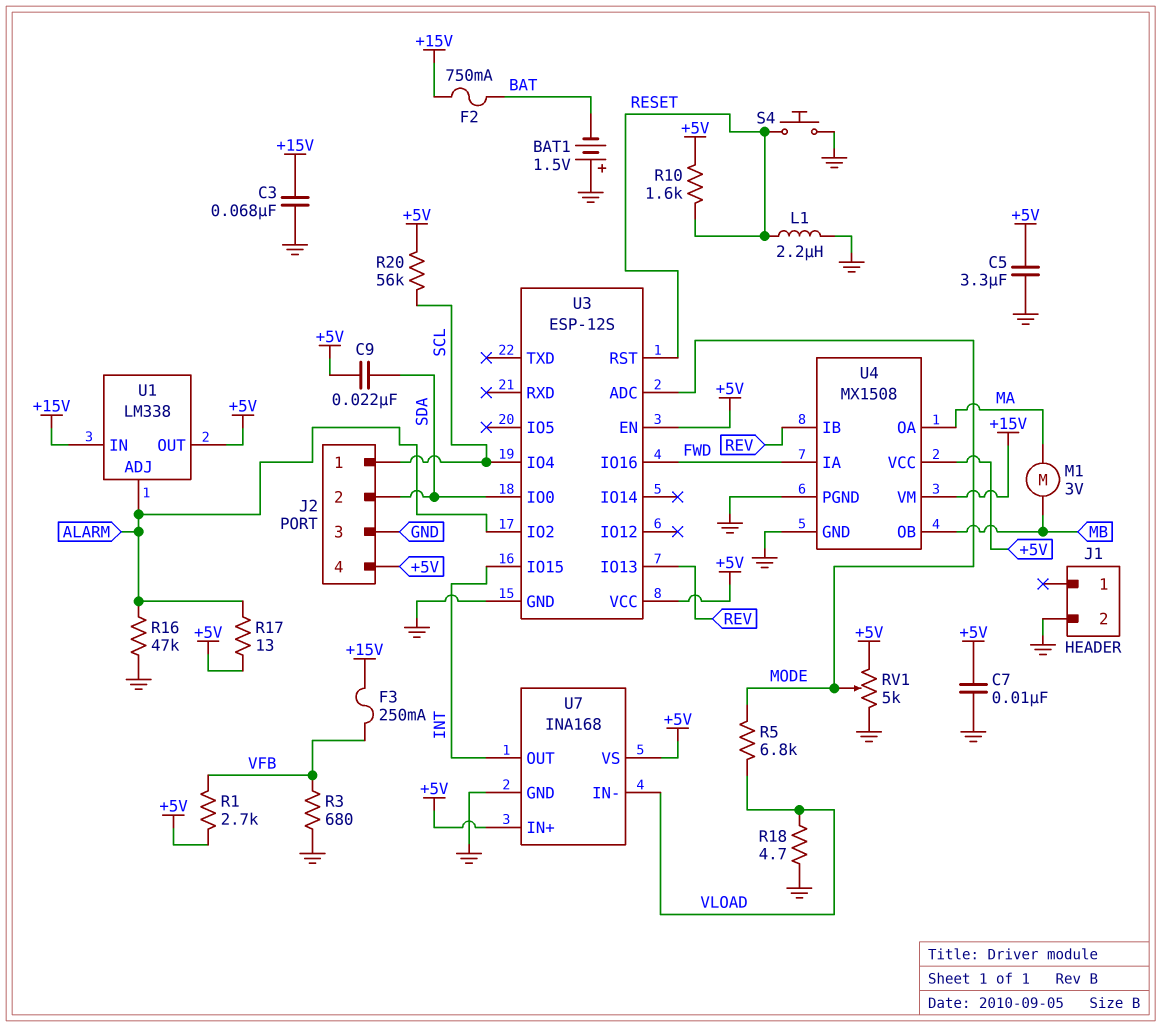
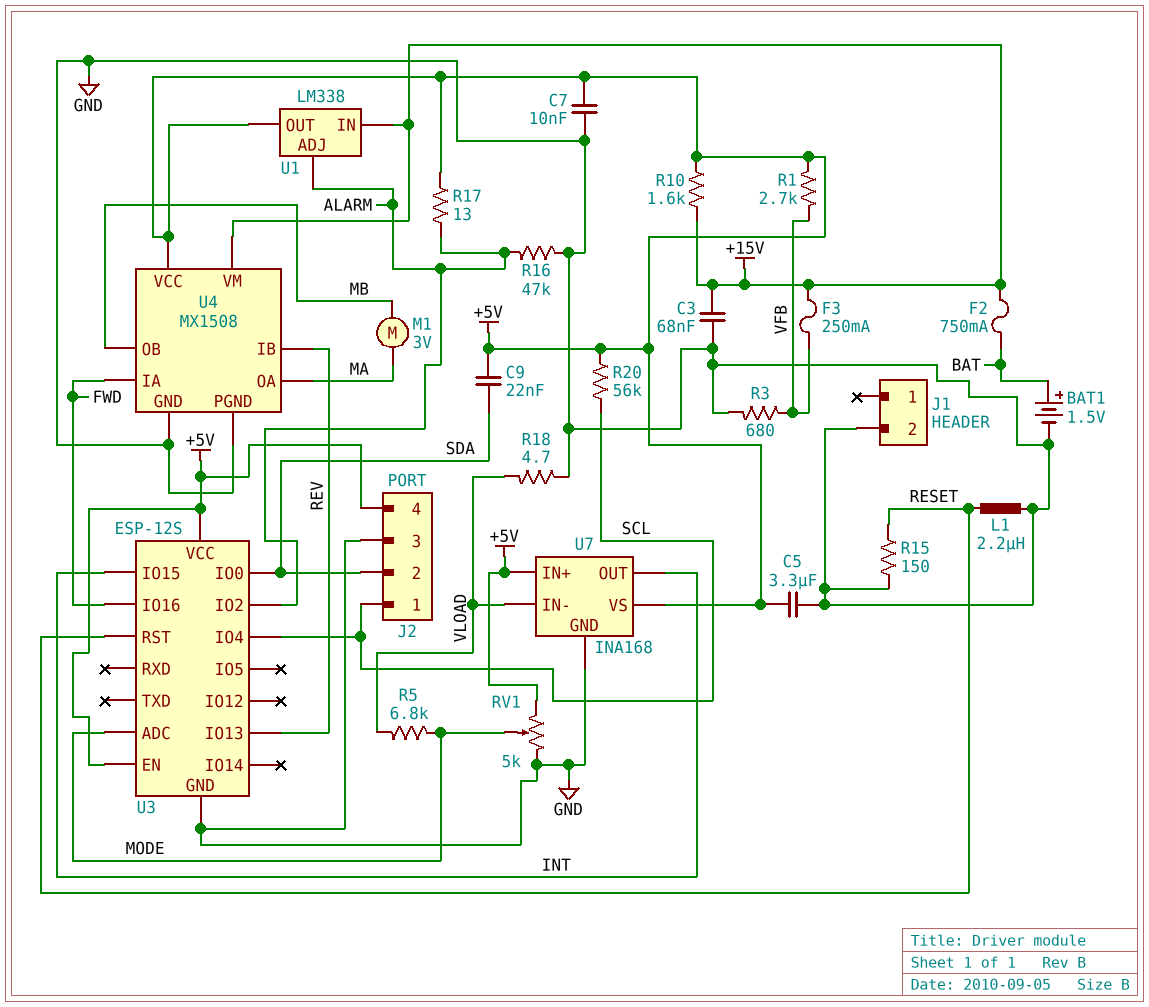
BAT1: 1.5V (plus GND, minus BAT) -> 1.5V (plus BAT, minus GND)
R10: 1.6k (+5V, RESET) -> 1.6k (+5V, +15V)
R15: none -> 150 (GND, RESET)
S4: button (GND, RESET) -> none

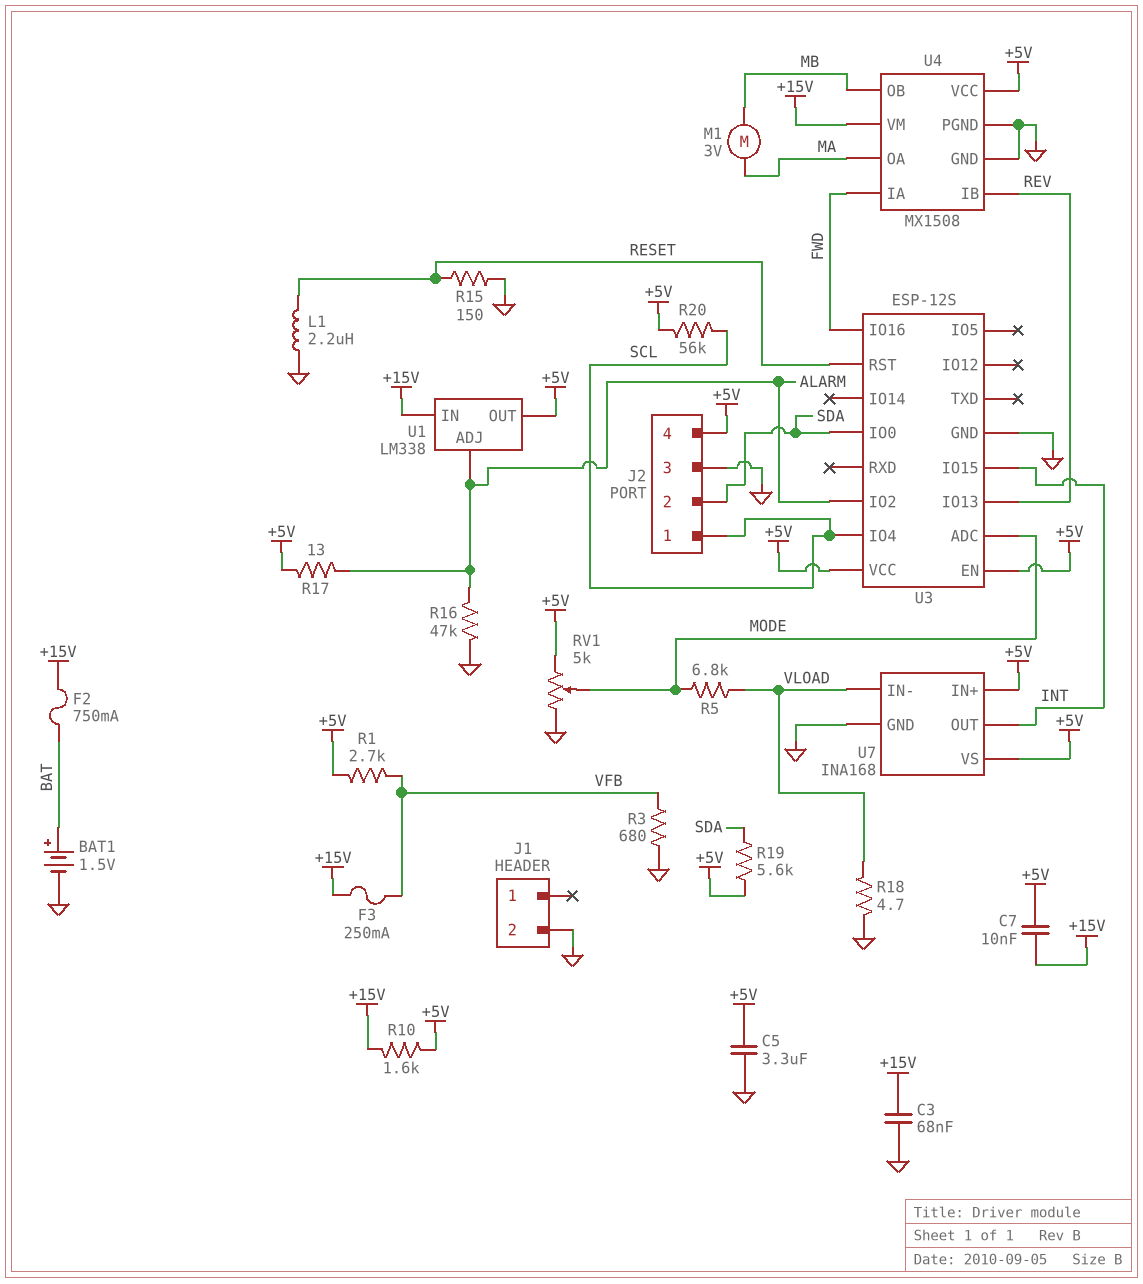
C7: 10nF (+5V, GND) -> 10nF (+5V, +15V)
C9: 22nF (+5V, SDA) -> none
R19: none -> 5.6k (+5V, SDA)

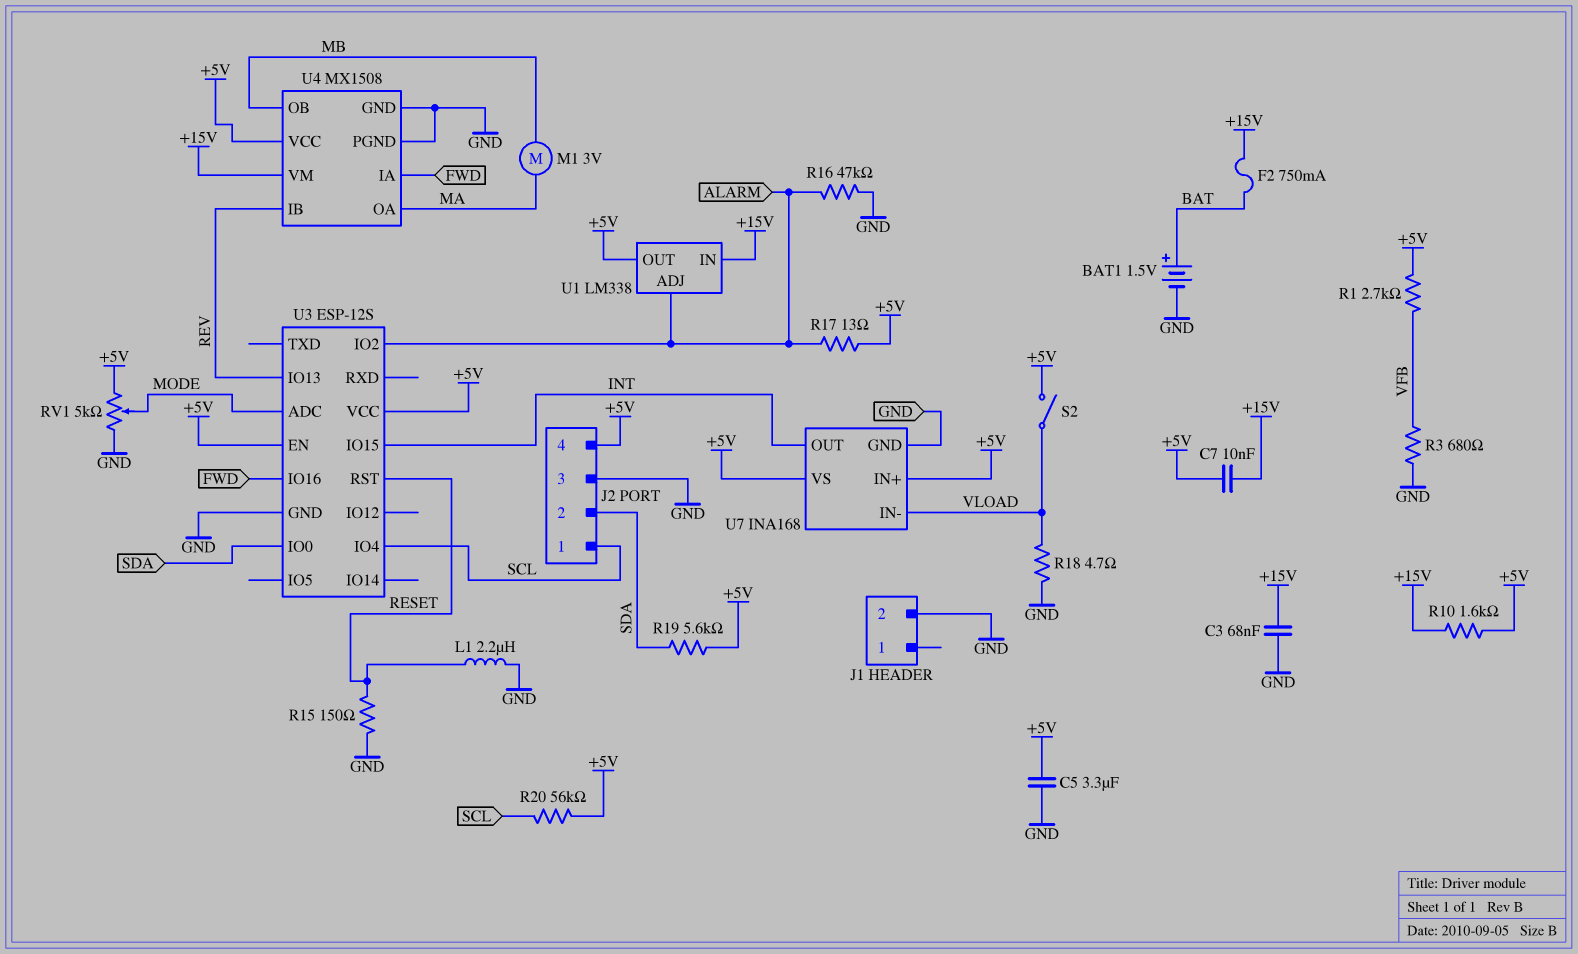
F3: 250mA (+15V, VFB) -> none
R5: 6.8k (MODE, VLOAD) -> none
S2: none -> switch (+5V, VLOAD)

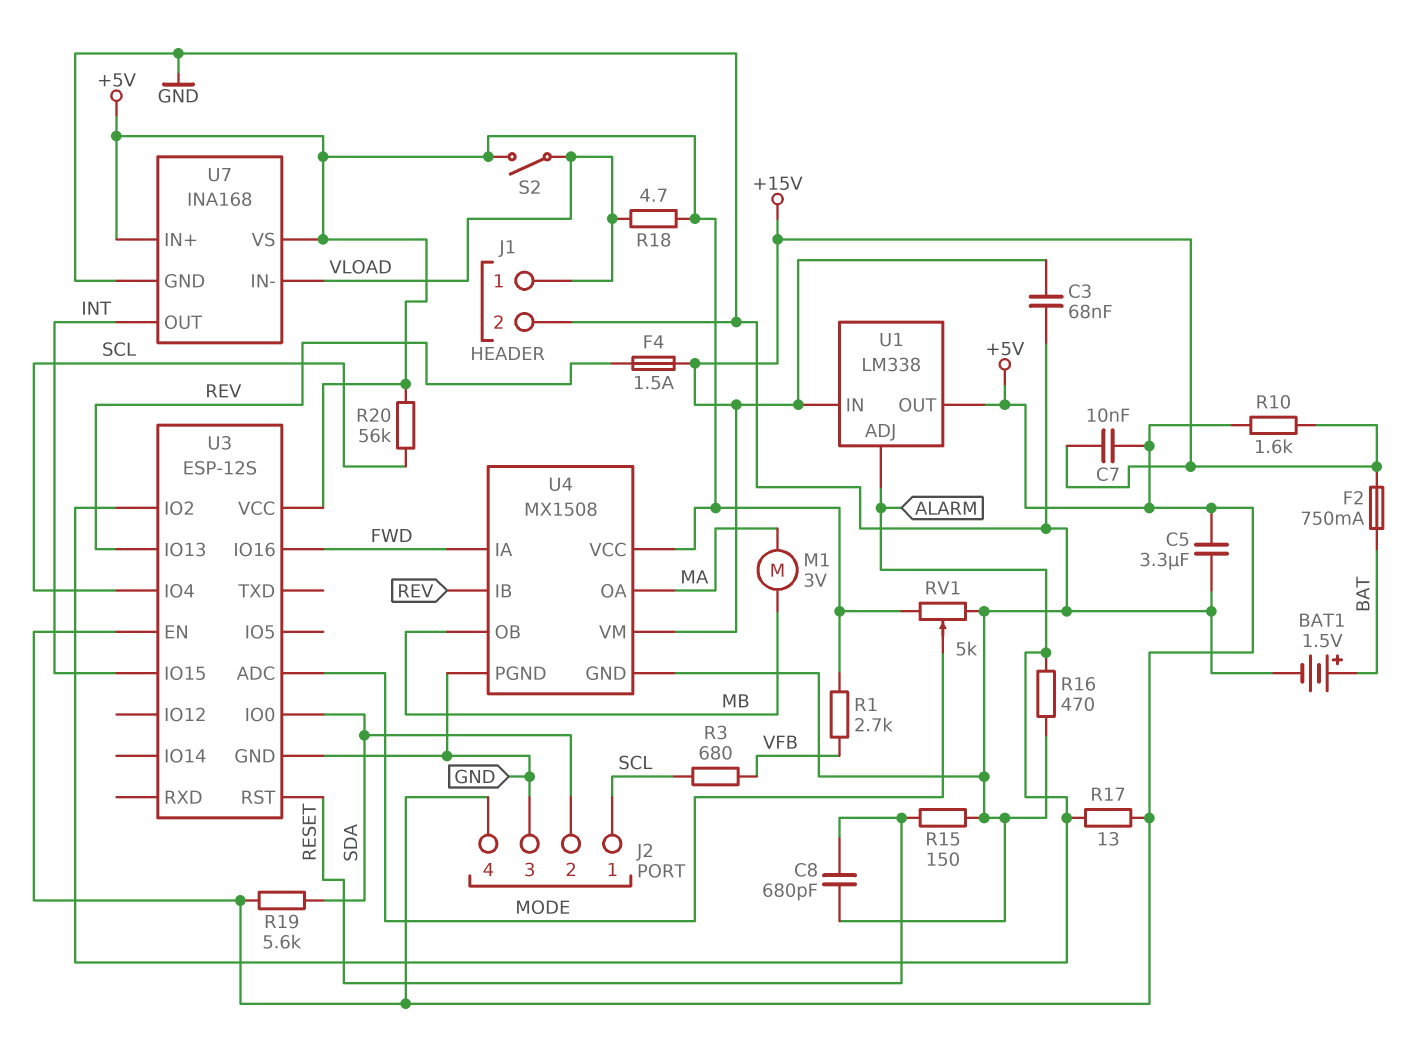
C8: none -> 680pF (GND, RESET)
F4: none -> 1.5A (+15V, REV)
J1 pin 1: none -> VLOAD
L1: 2.2uH (GND, RESET) -> none
R3: 680 (GND, VFB) -> 680 (SCL, VFB)
R16: 47k (ALARM, GND) -> 470 (ALARM, GND)
R18: 4.7 (GND, VLOAD) -> 4.7 (+5V, VLOAD)

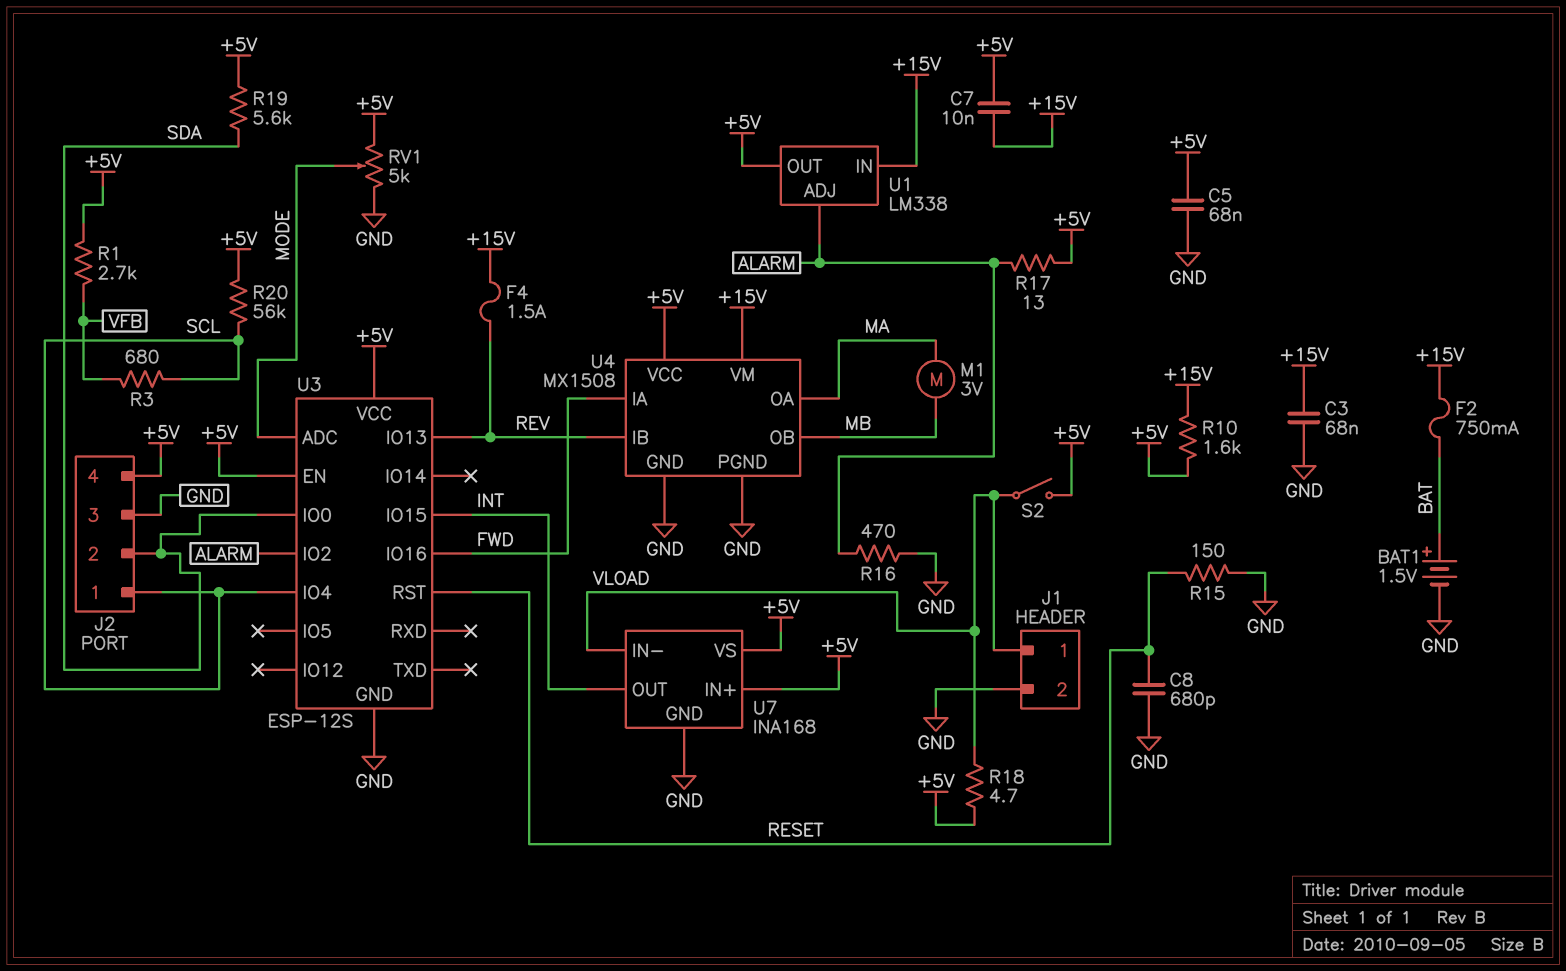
C5: 3.3uF (+5V, GND) -> 68nF (+5V, GND)

